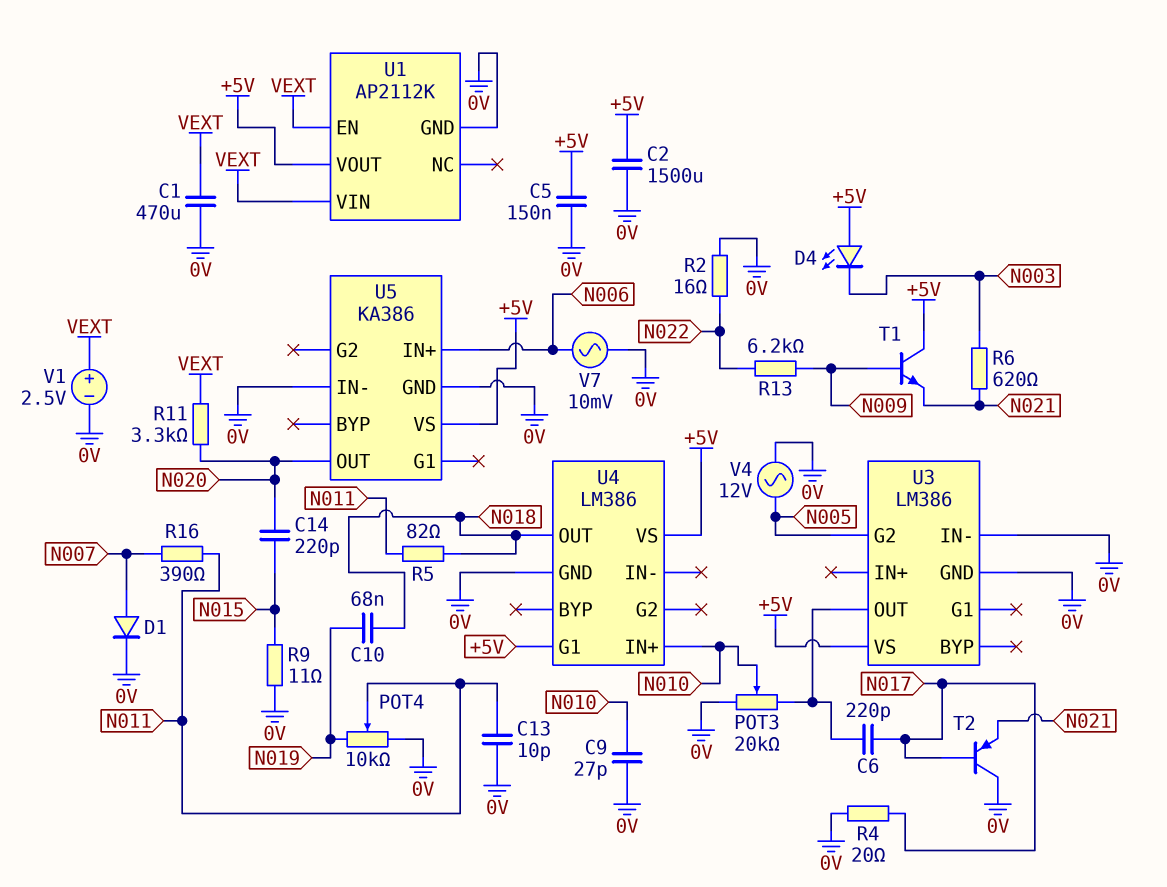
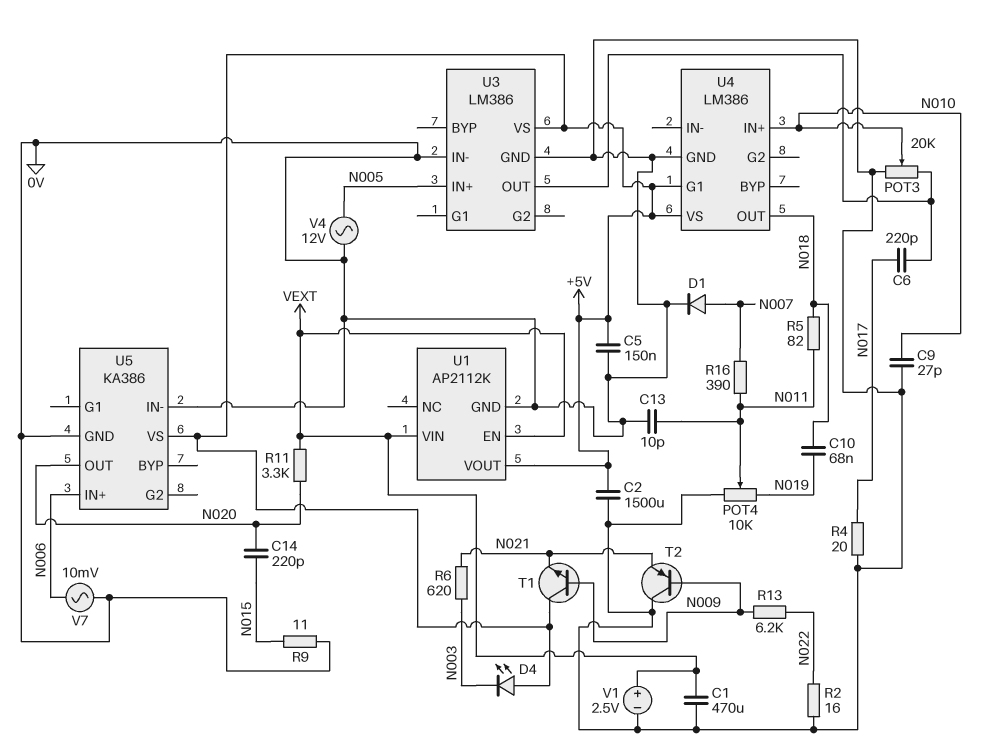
T2: PNP (B N017, C 0V, E N021) -> PNP (B N009, C 0V, E N021)
U3 pin G2: N005 -> none
U3 pin IN+: none -> N005

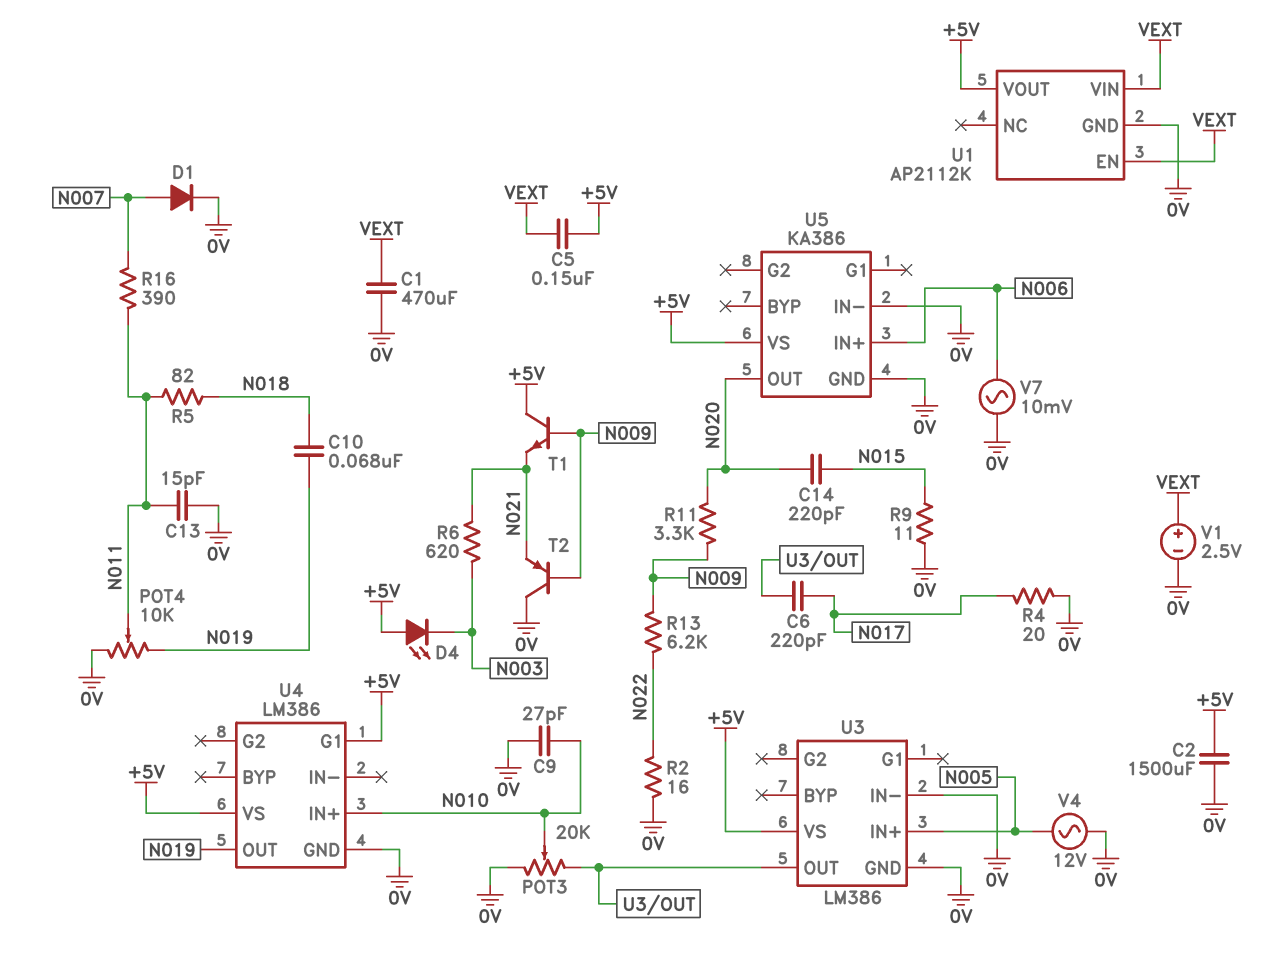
C5: 150nF (+5V, 0V) -> 150nF (+5V, VEXT)
C13: 10pF (0V, N011) -> 15pF (0V, N011)
R11: 3.3k (N020, VEXT) -> 3.3k (N009, N020)
U4 pin OUT: N018 -> N019

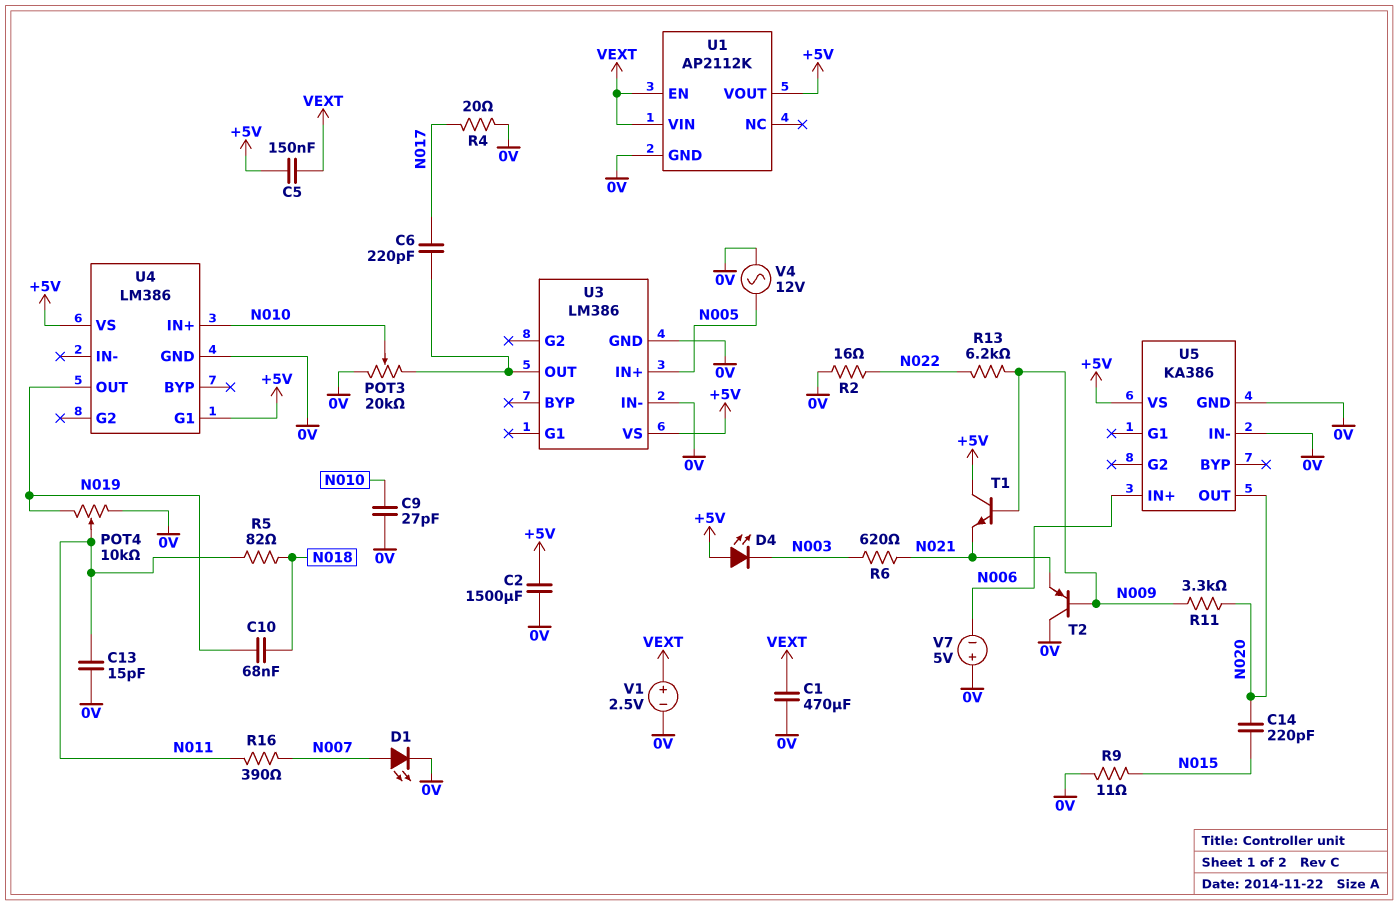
D1: diode (A N007, K 0V) -> LED (A N007, K 0V)
V7: AC 10mV (0V, N006) -> 5V (plus 0V, minus N006)

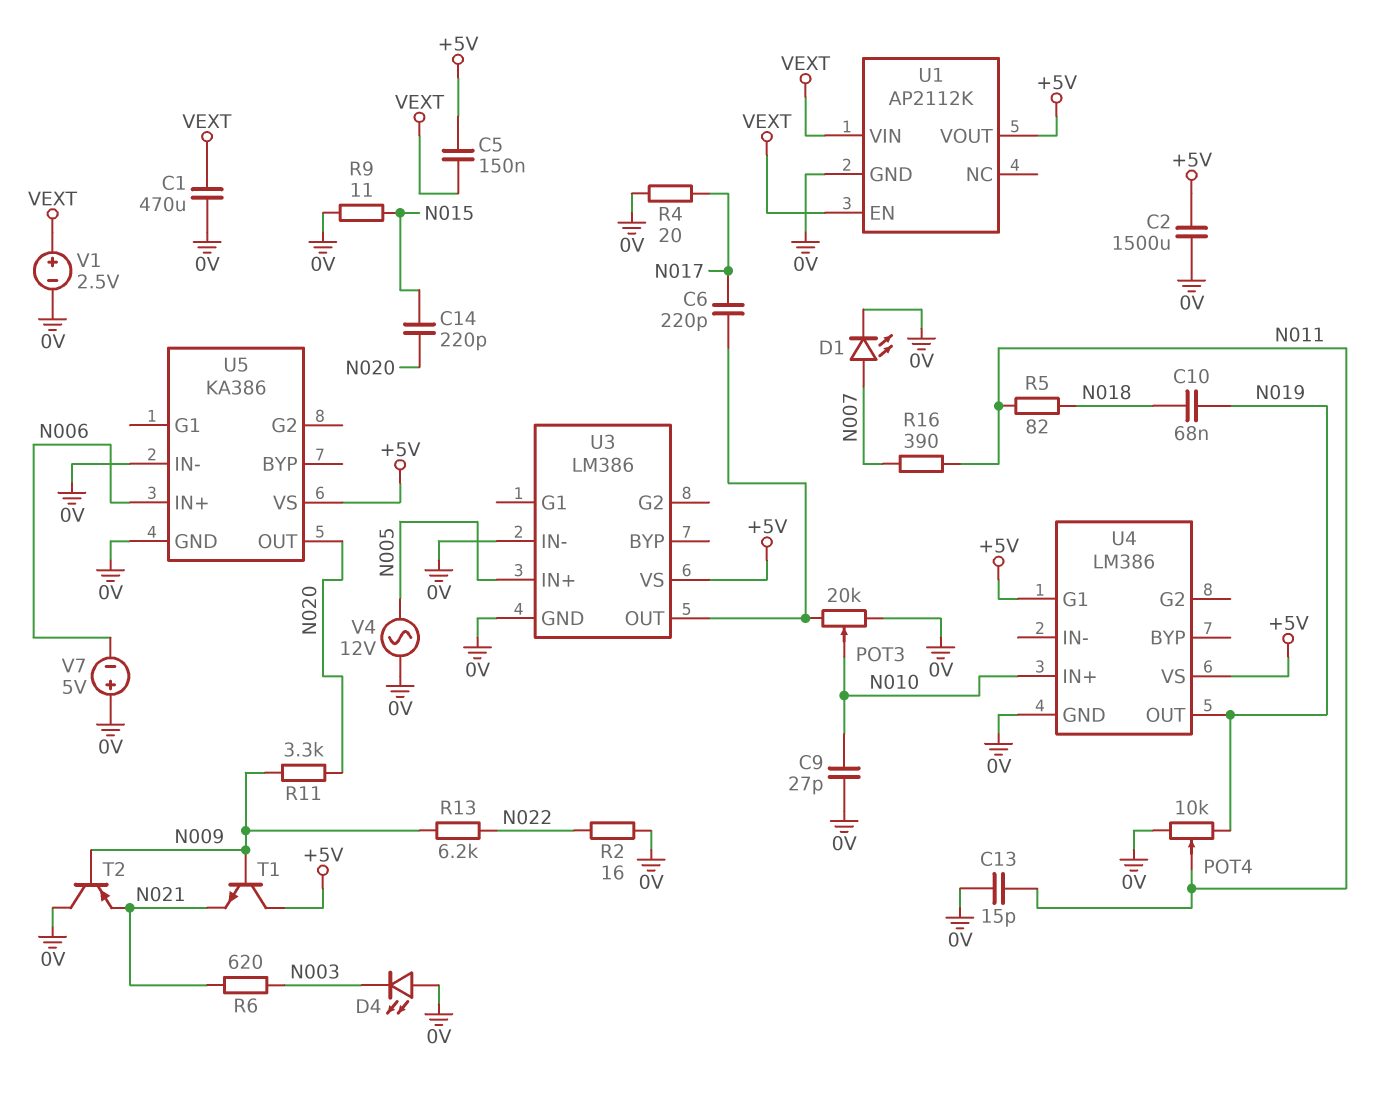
D4: LED (A +5V, K N003) -> LED (A 0V, K N003)

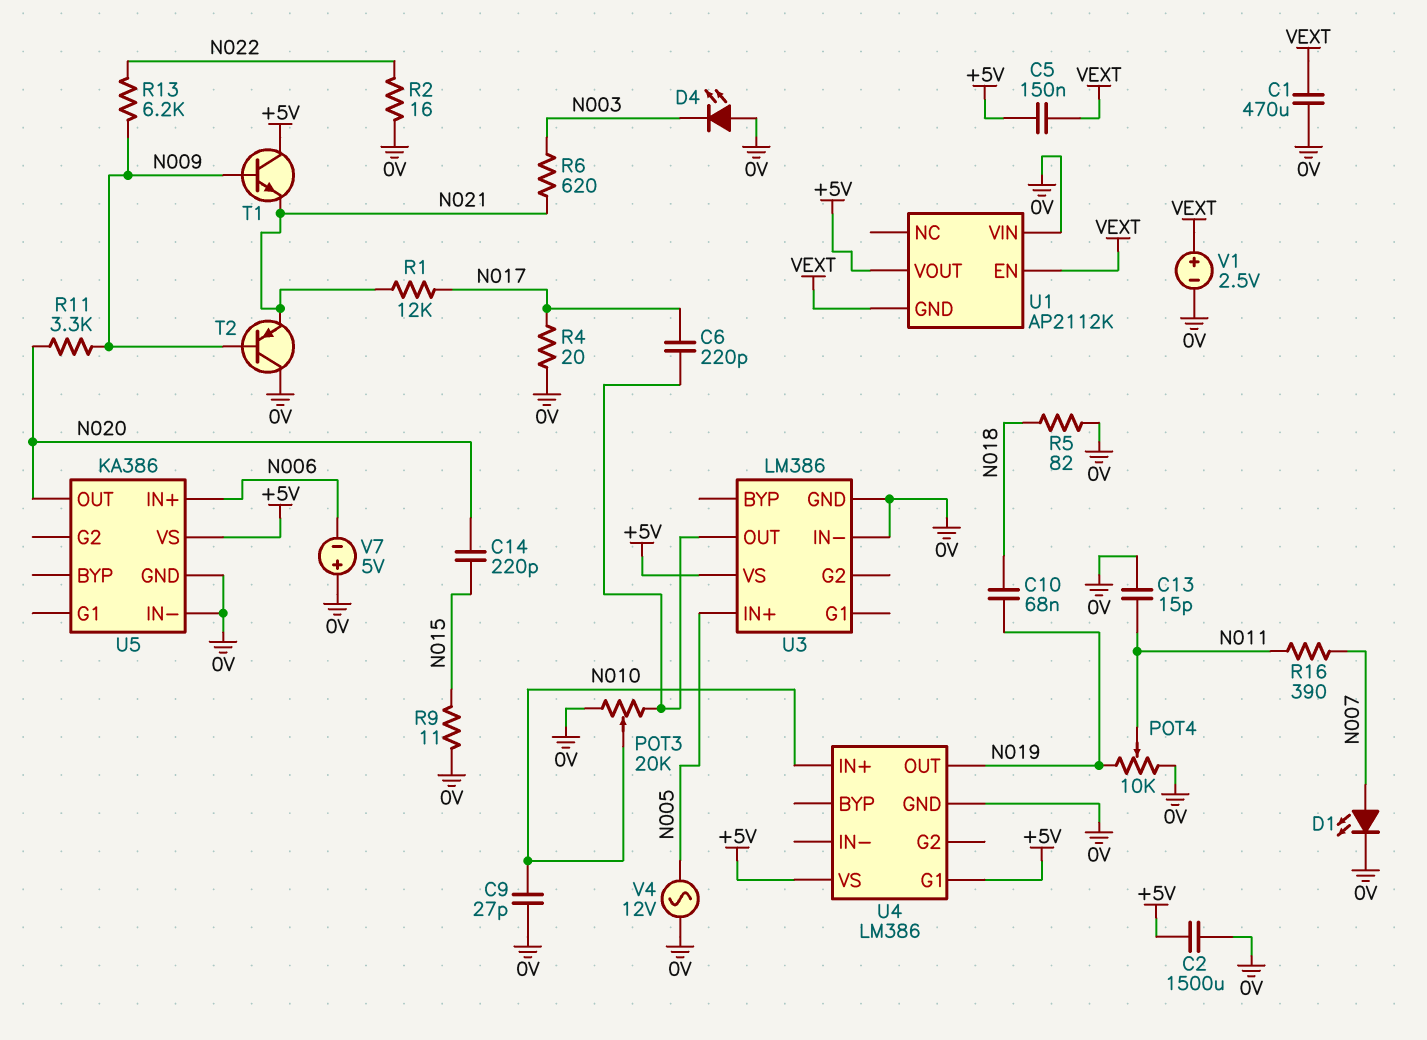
R1: none -> 12k (N017, N021)
R5: 82 (N011, N018) -> 82 (0V, N018)
U1 pin GND: 0V -> VEXT
U1 pin VIN: VEXT -> 0V

